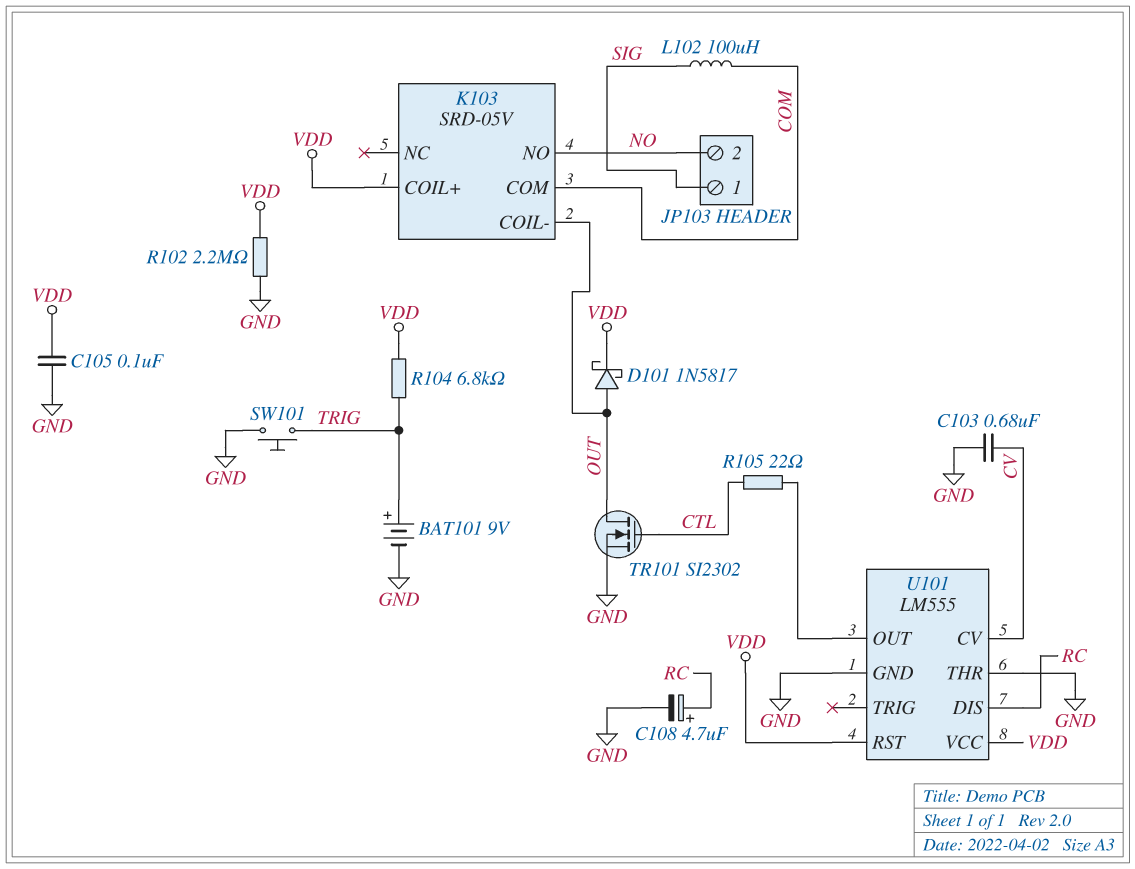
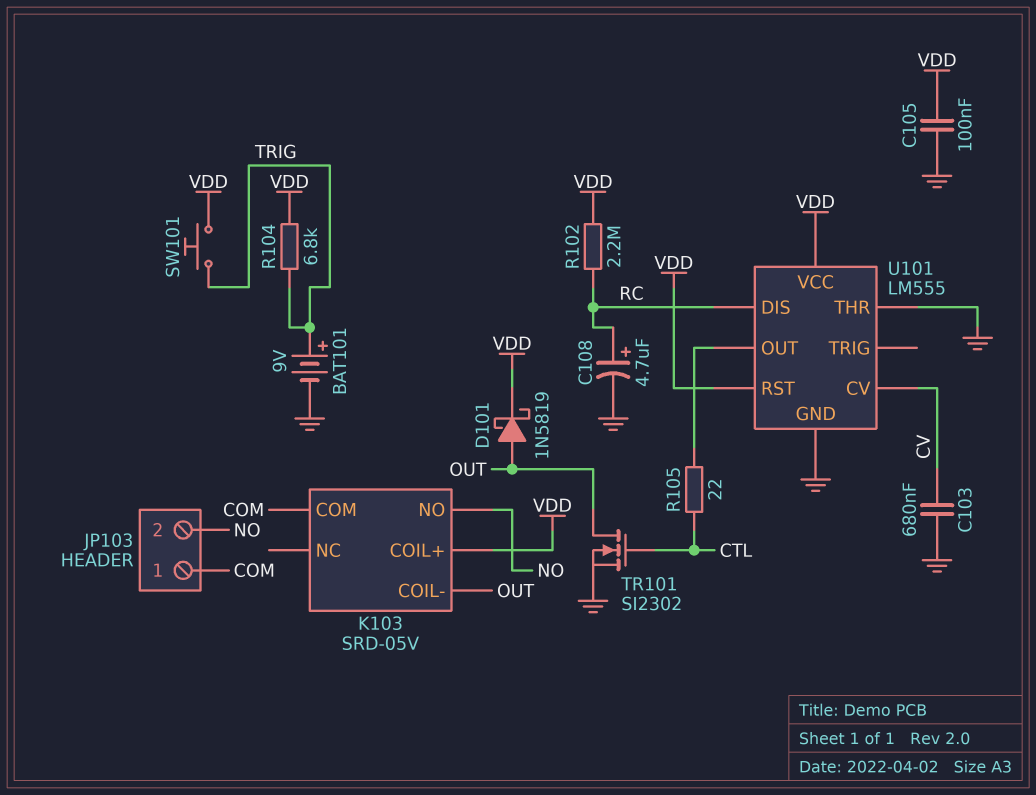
D101: schottky 1N5817 (A OUT, K VDD) -> schottky 1N5819 (A OUT, K VDD)
JP103 pin 1: SIG -> COM
L102: 100uH (COM, SIG) -> none
R102: 2.2M (GND, VDD) -> 2.2M (RC, VDD)
SW101: button (GND, TRIG) -> button (TRIG, VDD)

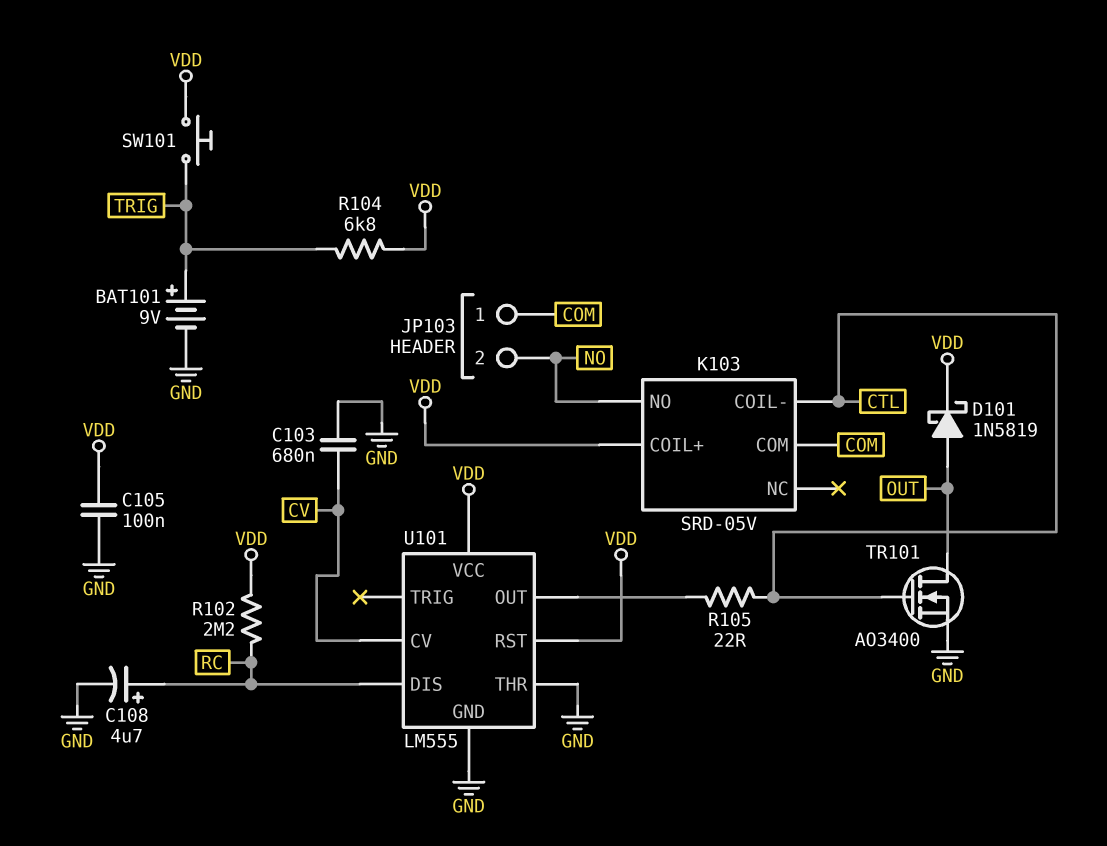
K103 pin COIL-: OUT -> CTL
TR101: NMOS SI2302 (G CTL, D OUT, S GND) -> NMOS AO3400 (G CTL, D OUT, S GND)

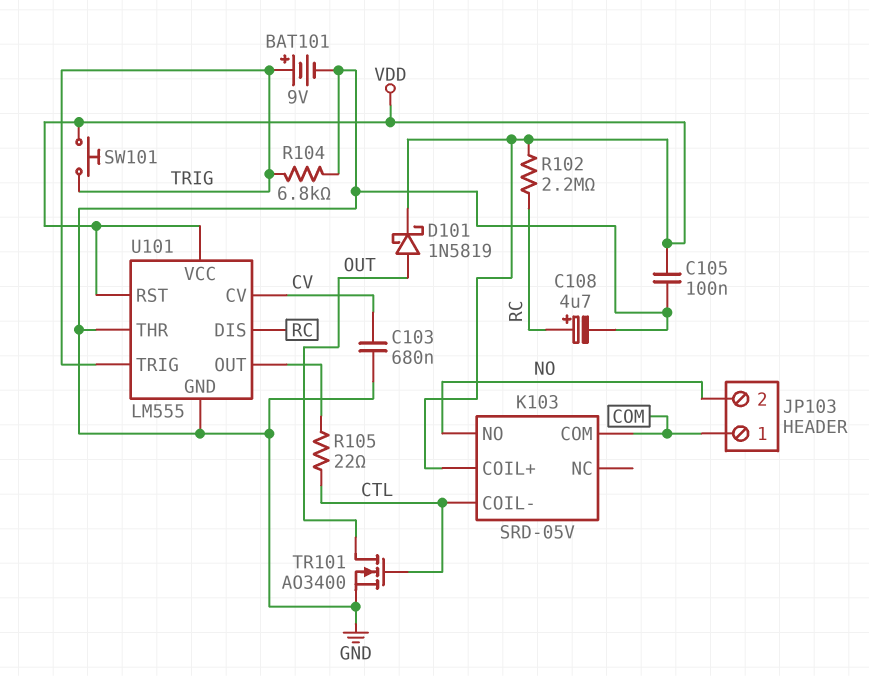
R104: 6.8k (TRIG, VDD) -> 6.8k (GND, TRIG)
U101 pin TRIG: none -> TRIG

